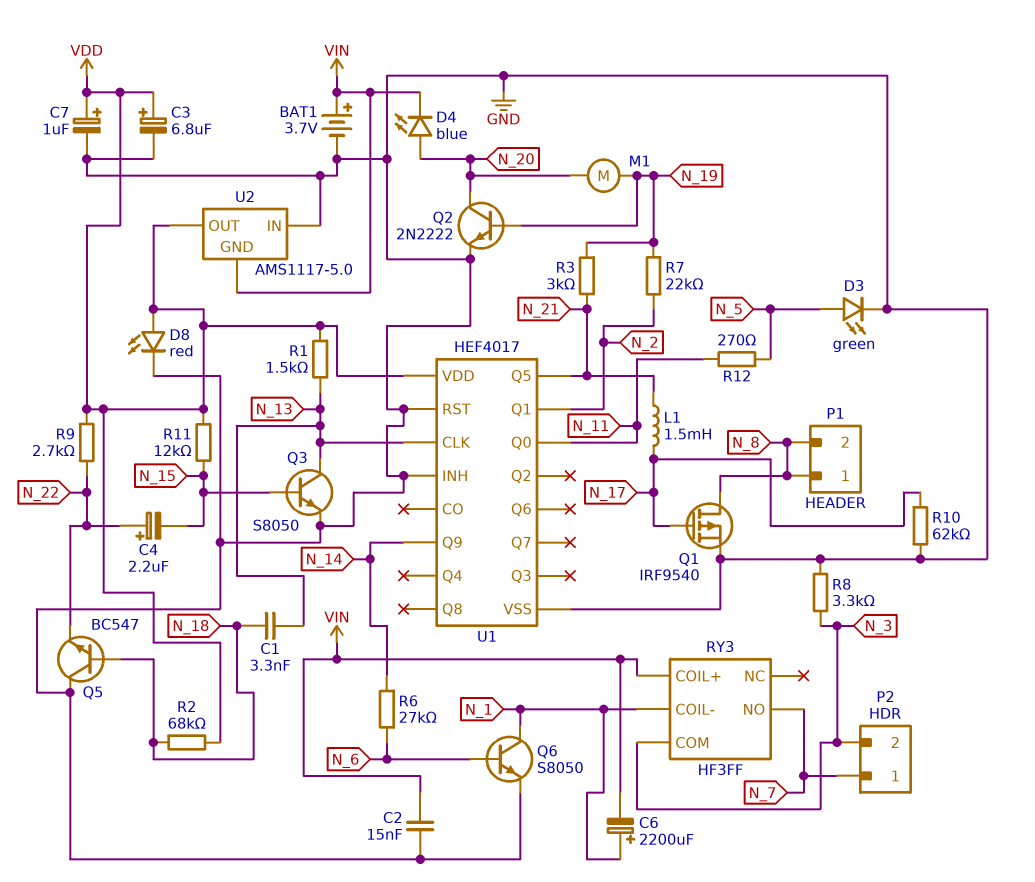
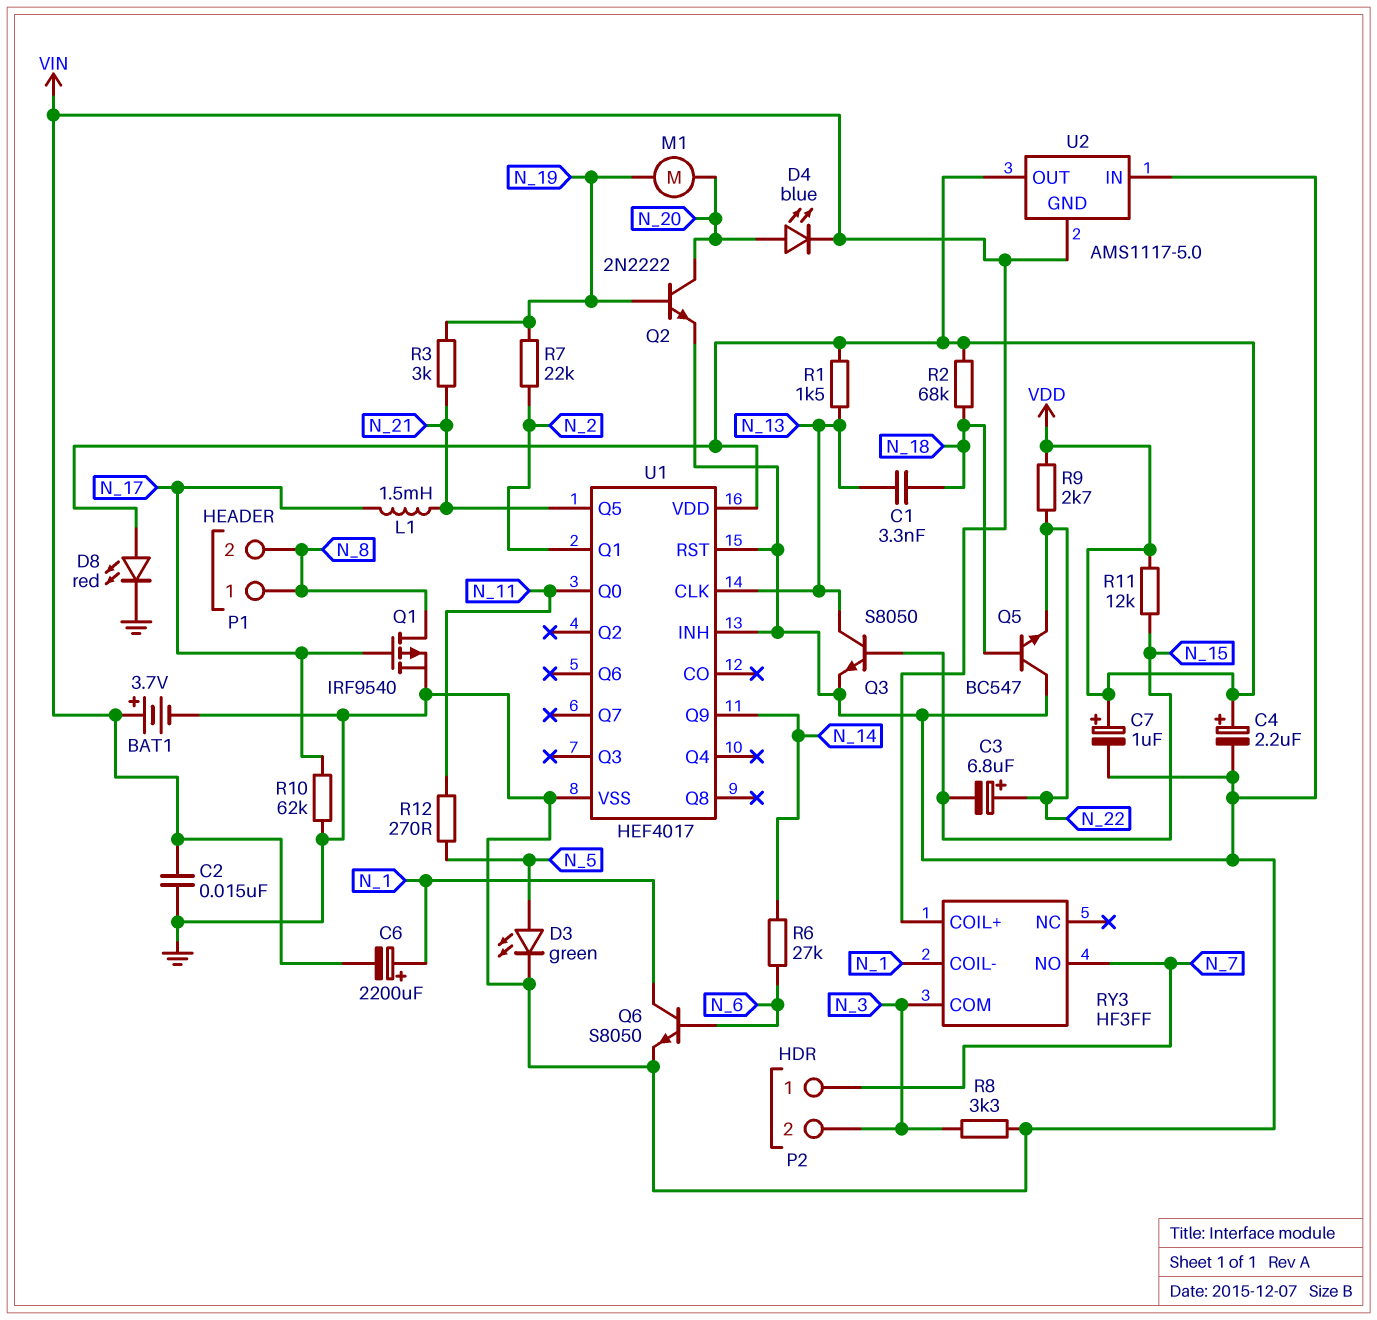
C3: 6.8uF (plus VDD, minus GND) -> 6.8uF (plus N_22, minus N_15)
C4: 2.2uF (plus N_22, minus N_15) -> 2.2uF (plus VDD, minus GND)

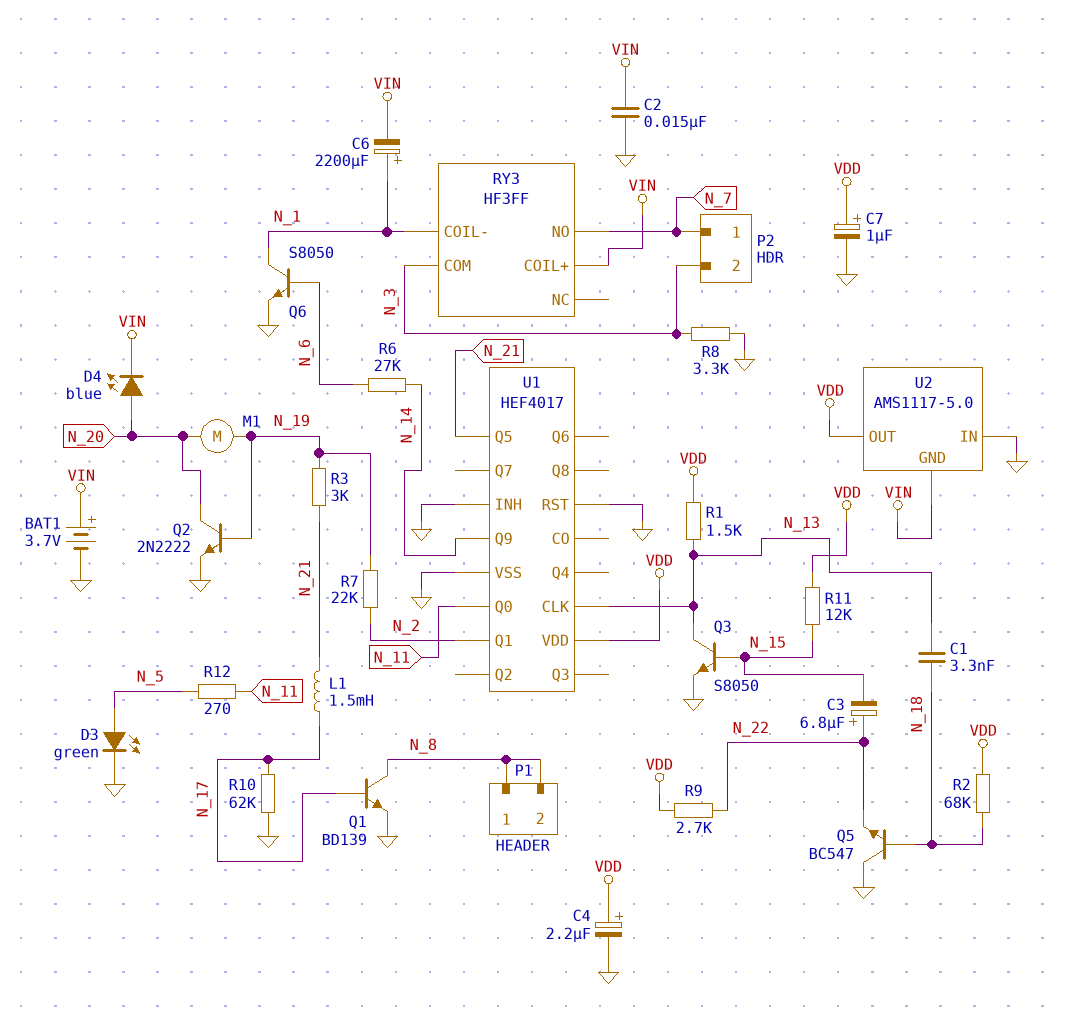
D8: LED red (A VDD, K GND) -> none
Q1: PMOS IRF9540 (G N_17, D N_8, S GND) -> NPN BD139 (B N_17, C N_8, E GND)

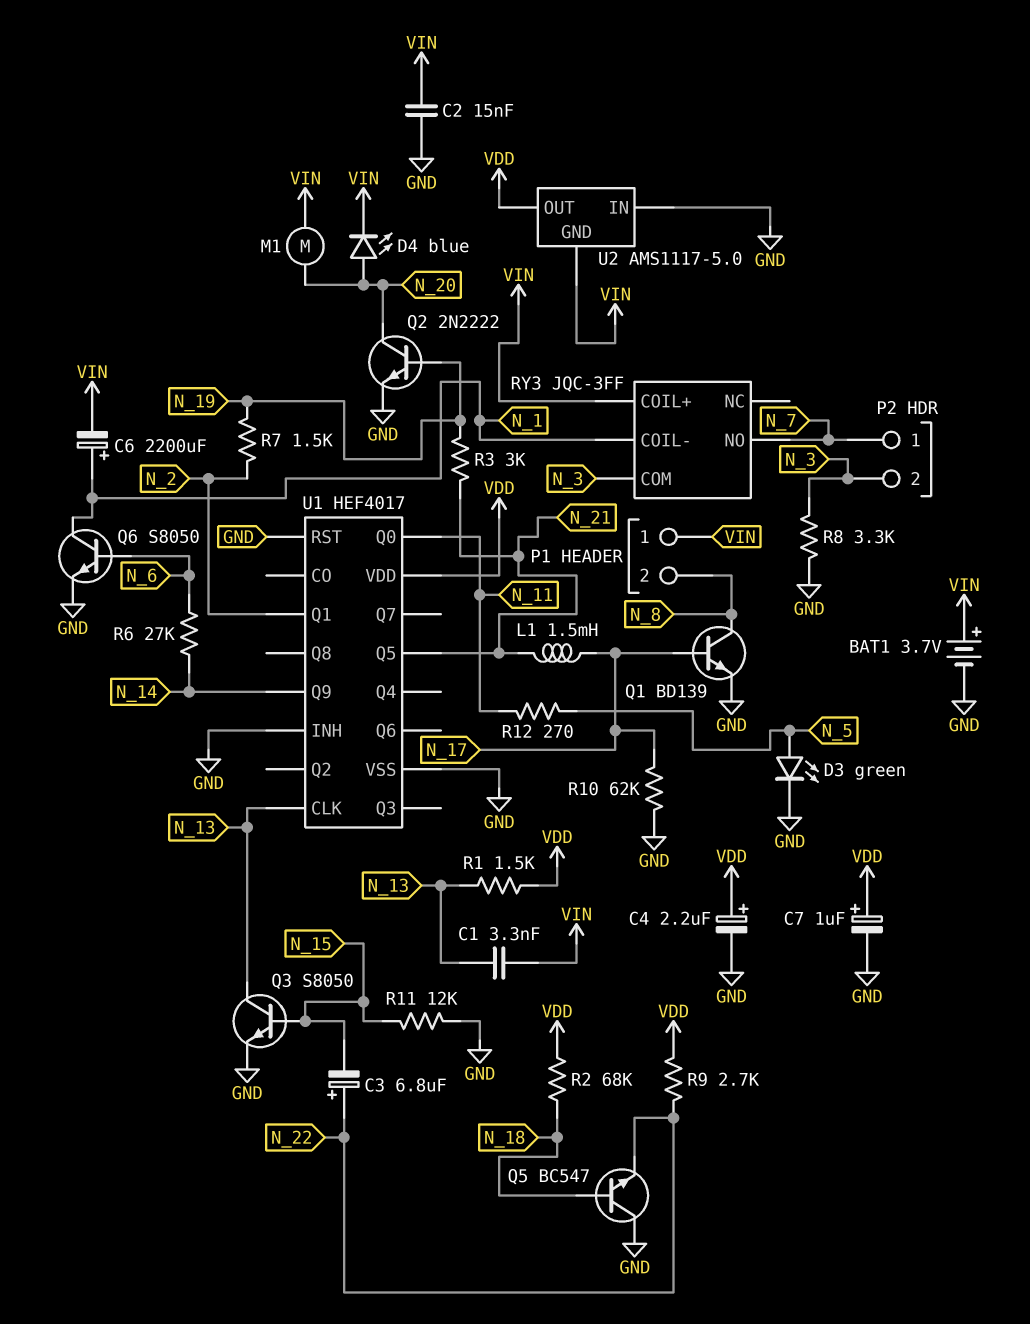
C1: 3.3nF (N_13, N_18) -> 3.3nF (N_13, VIN)
M1: motor (N_19, N_20) -> motor (N_20, VIN)
P1 pin 1: N_8 -> VIN
R7: 22k (N_2, N_19) -> 1.5k (N_2, N_19)
R11: 12k (N_15, VDD) -> 12k (GND, N_15)
RY3: HF3FF -> JQC-3FF

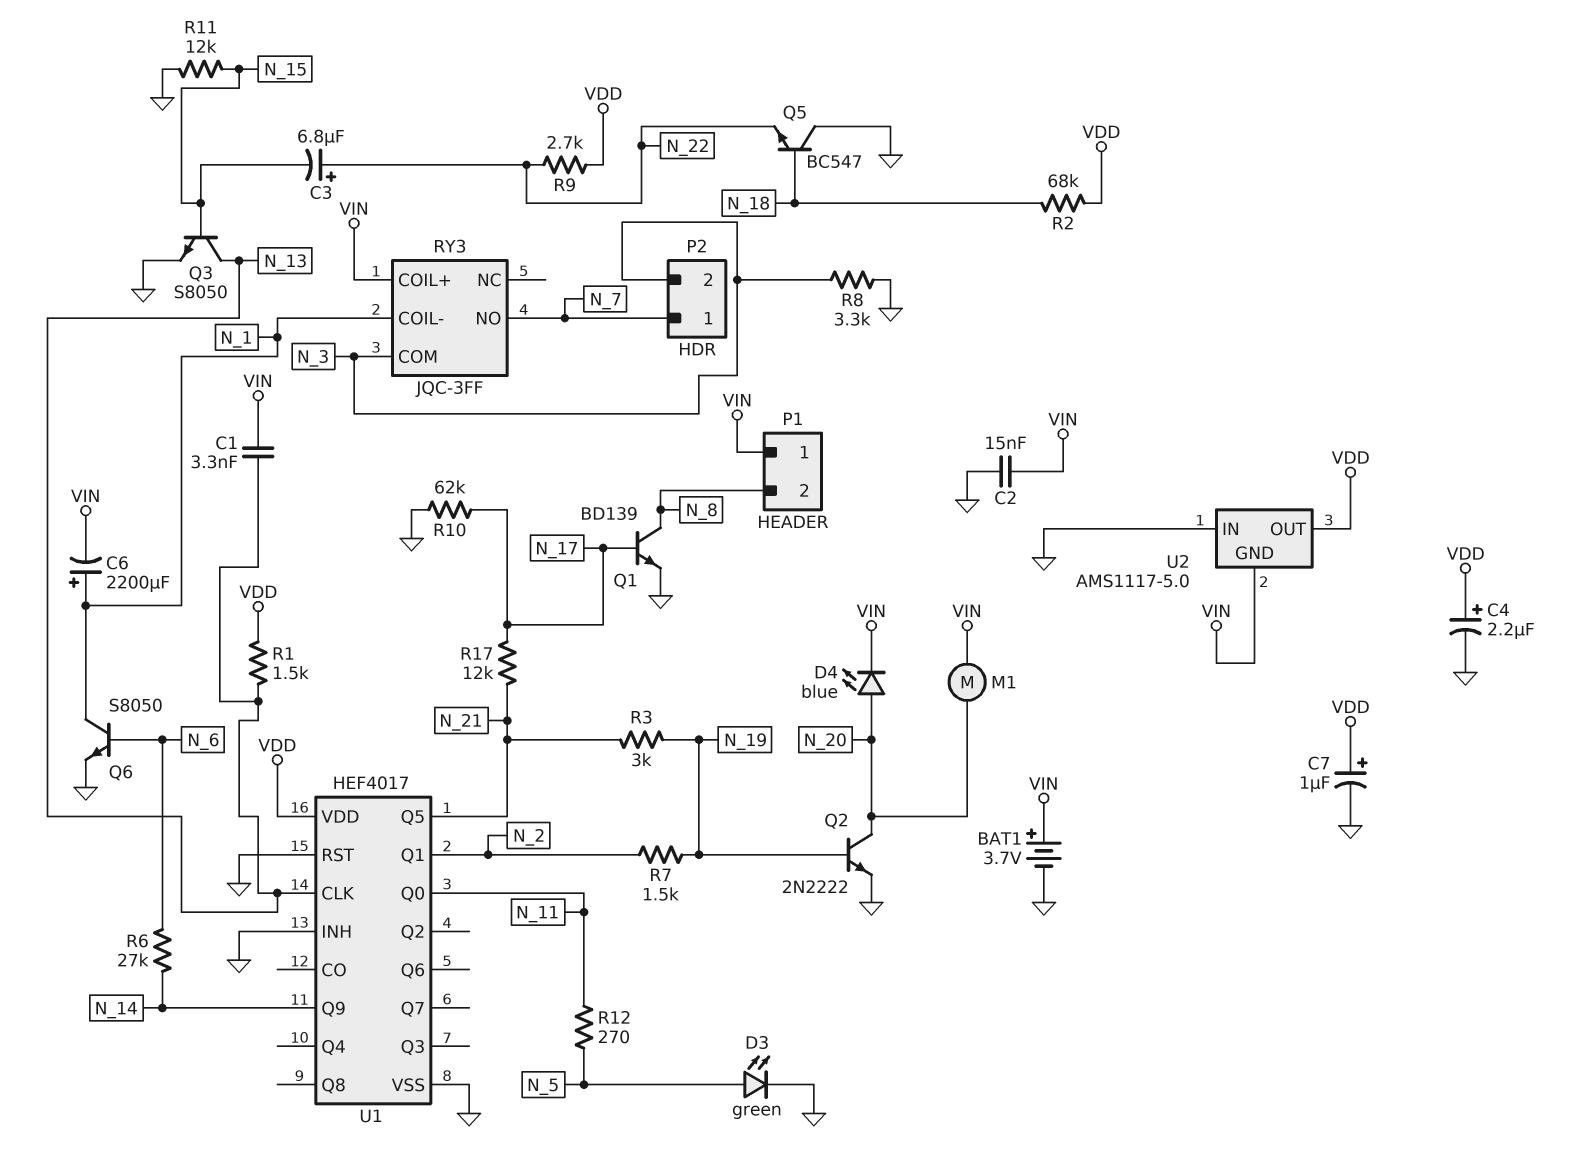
L1: 1.5mH (N_17, N_21) -> none
R17: none -> 12k (N_17, N_21)

